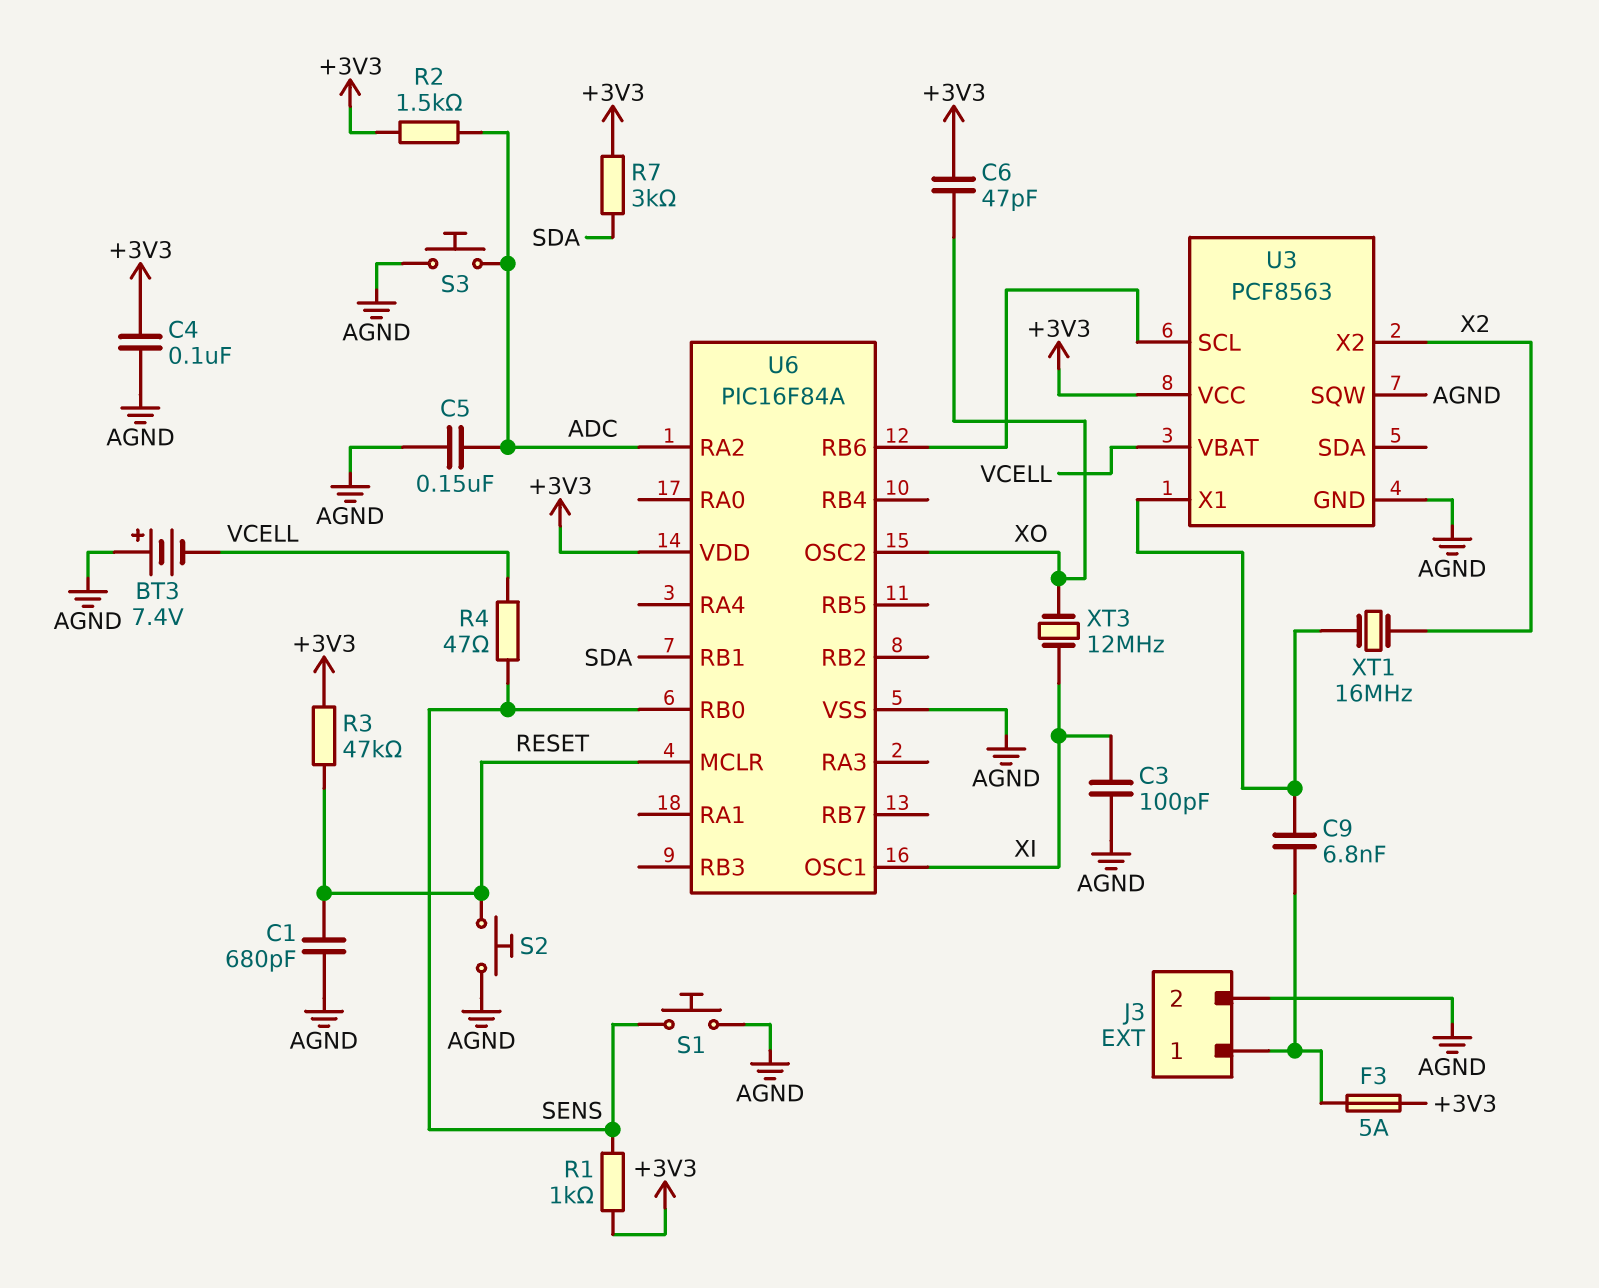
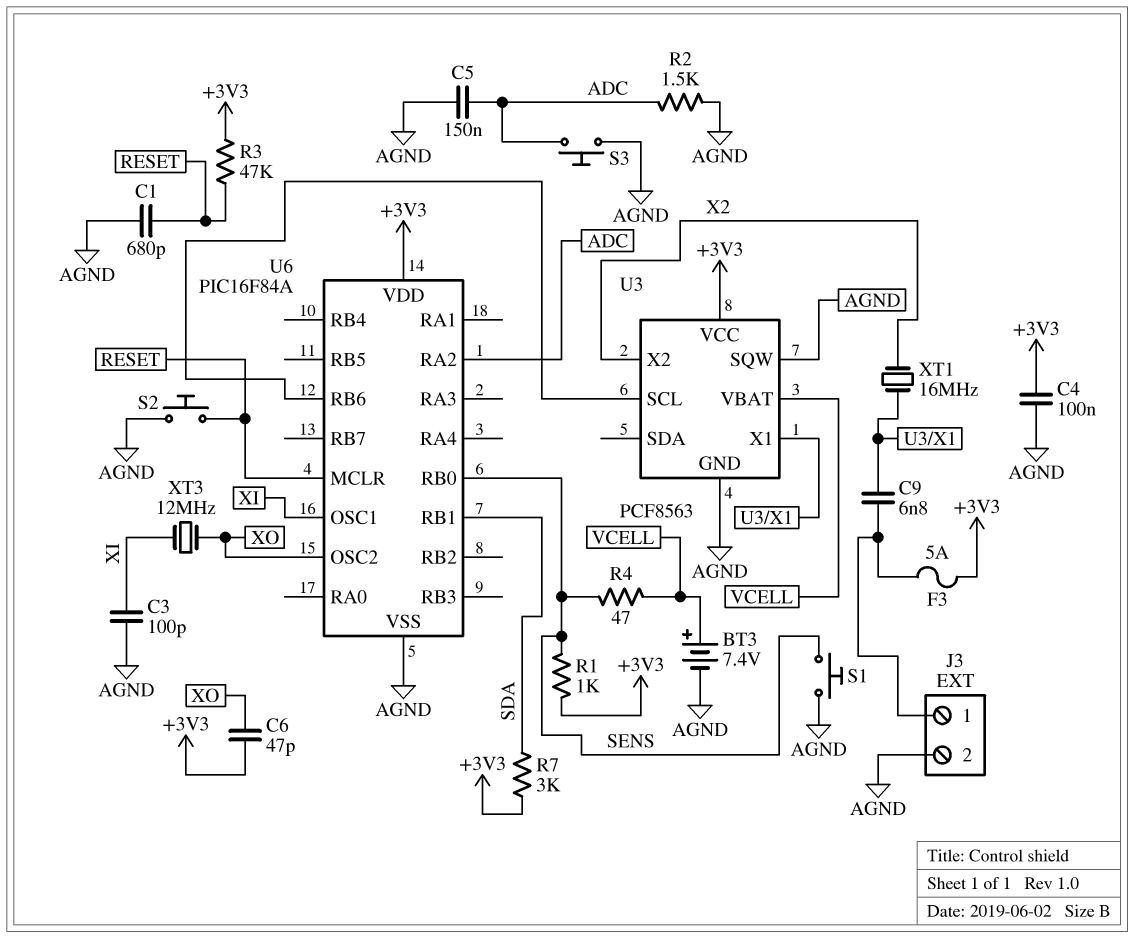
BT3: 7.4V (plus AGND, minus VCELL) -> 7.4V (plus VCELL, minus AGND)
R2: 1.5k (+3V3, ADC) -> 1.5k (ADC, AGND)

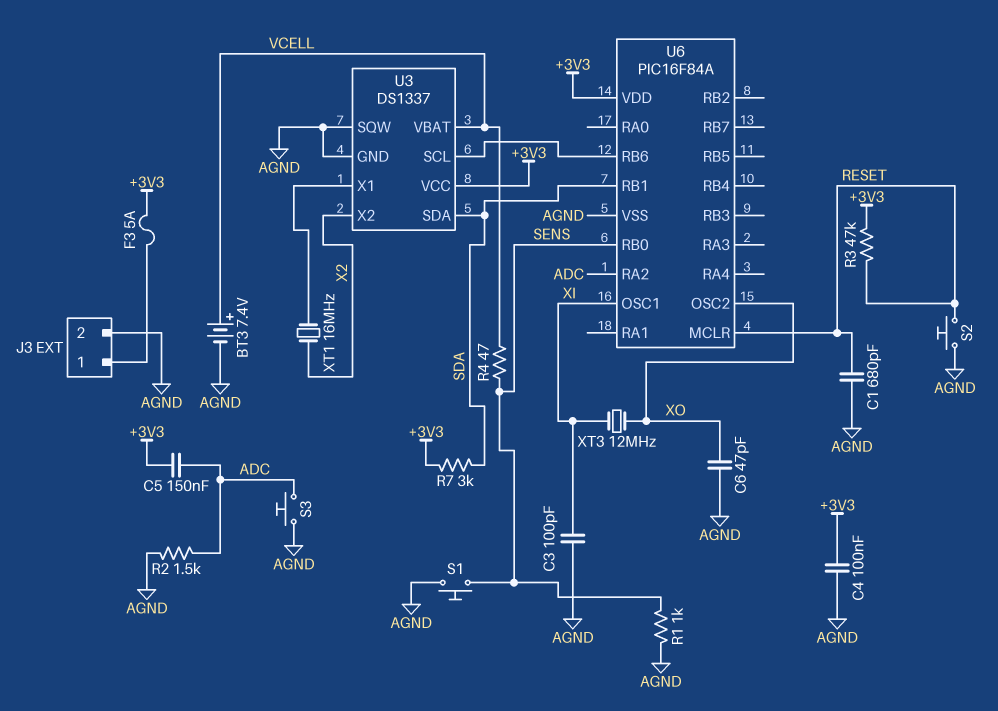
C5: 150nF (ADC, AGND) -> 150nF (+3V3, ADC)
C6: 47pF (+3V3, XO) -> 47pF (AGND, XO)
C9: 6.8nF (J3/1, U3/X1) -> none
R1: 1k (+3V3, SENS) -> 1k (AGND, SENS)
U3: PCF8563 -> DS1337
U3 pin SDA: none -> SDA

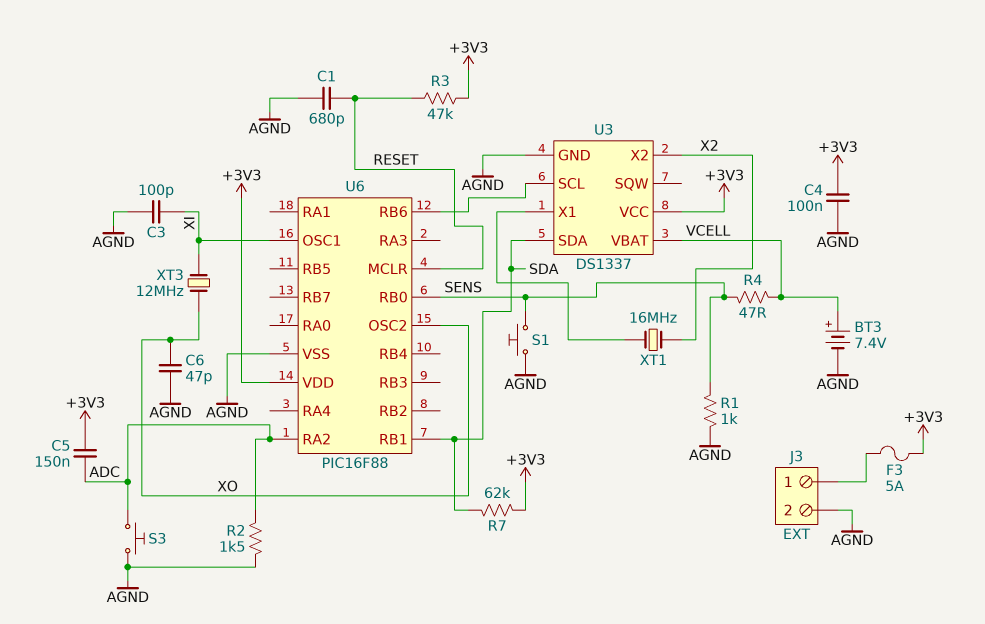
R7: 3k (+3V3, SDA) -> 62k (+3V3, SDA)
S2: button (AGND, RESET) -> none
U3 pin SQW: AGND -> none
U6: PIC16F84A -> PIC16F88

